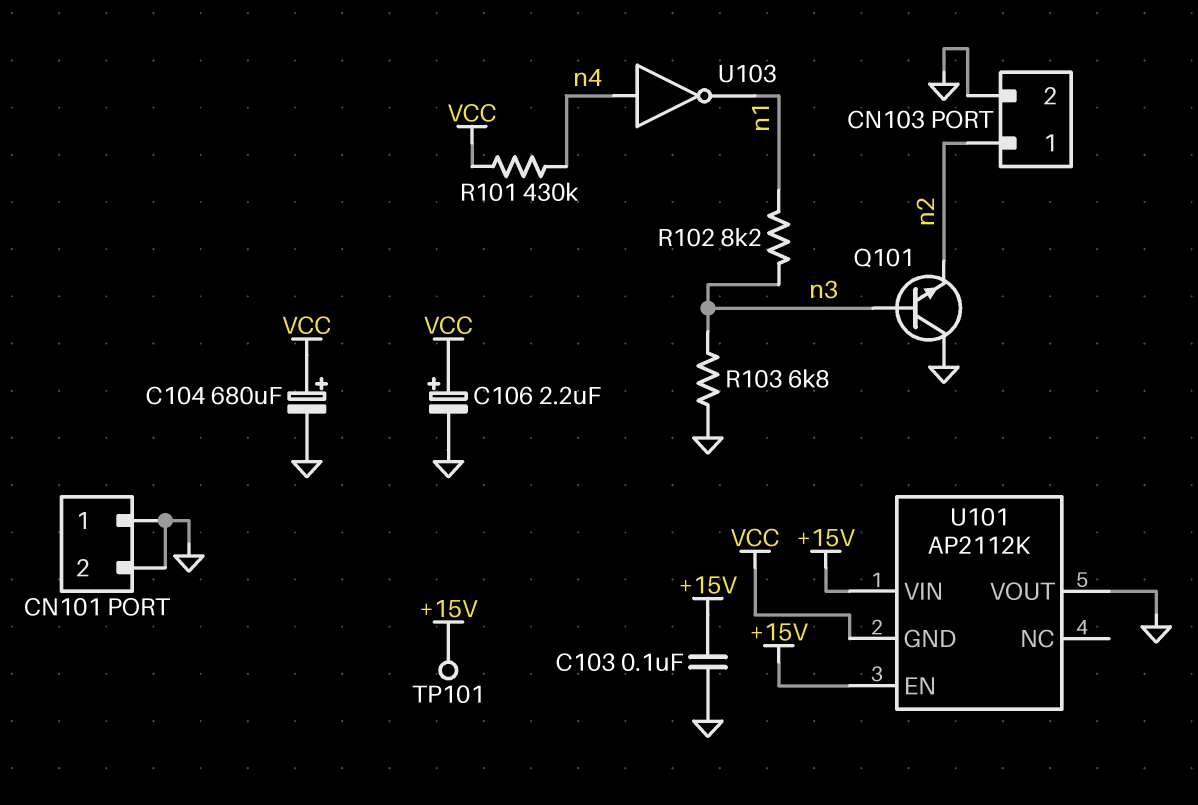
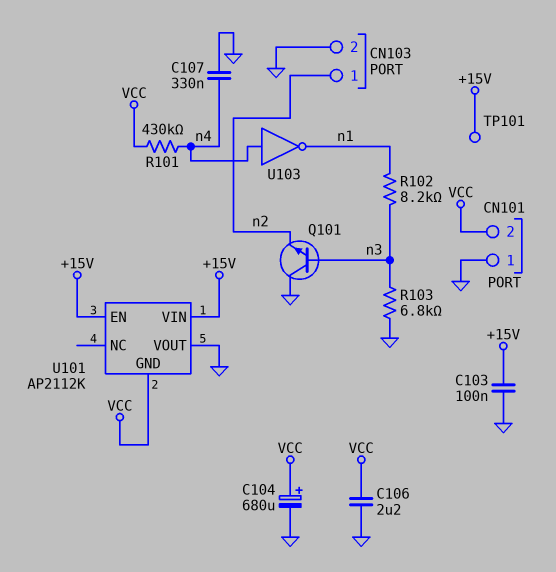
C106: 2.2uF (plus VCC, minus GND) -> 2.2uF (GND, VCC)
C107: none -> 330nF (GND, n4)
CN101 pin 2: GND -> VCC

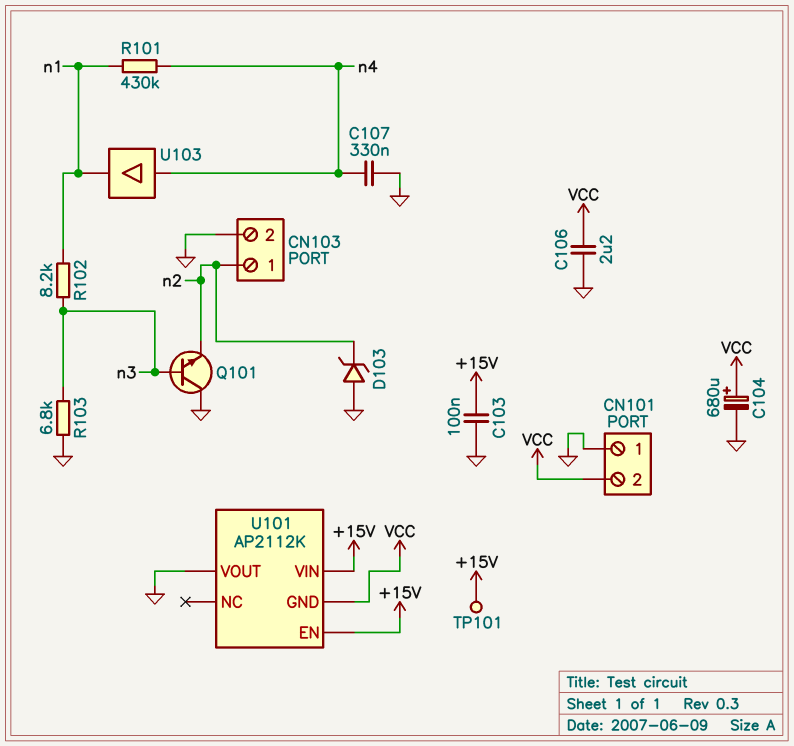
D103: none -> zener (A GND, K n2)
R101: 430k (VCC, n4) -> 430k (n1, n4)
U103: NOT (in n4, out n1) -> buffer (in n4, out n1)

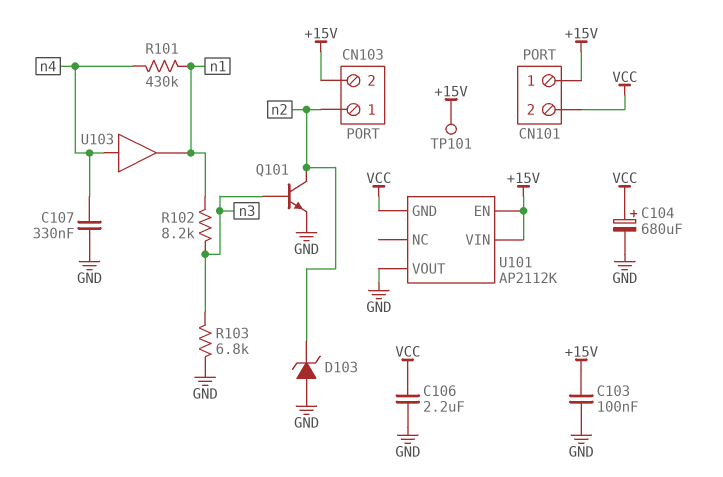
CN101 pin 1: GND -> +15V
CN103 pin 2: GND -> +15V
Q101: NPN (B n3, C GND, E n2) -> NPN (B n3, C n2, E GND)

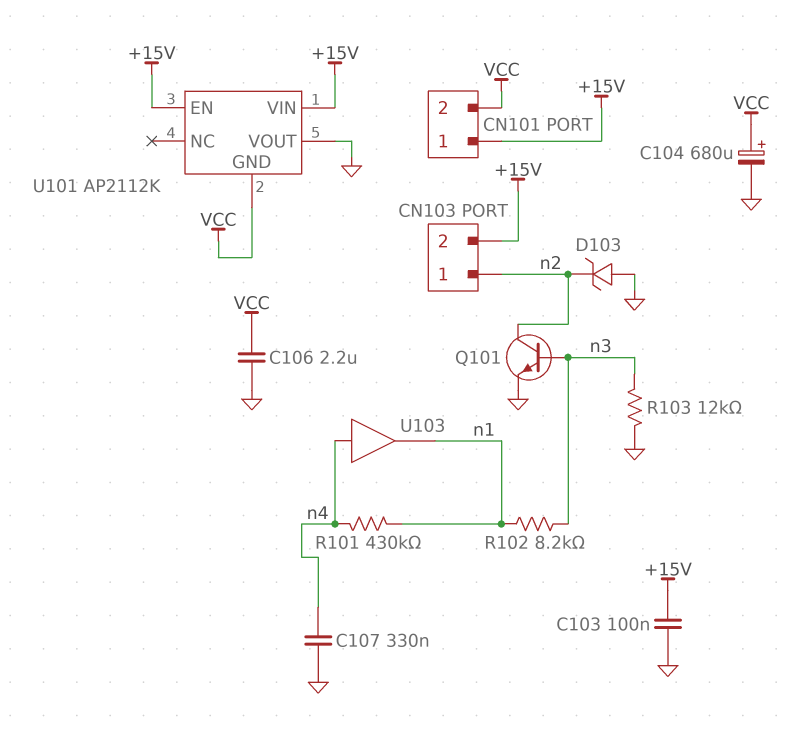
R103: 6.8k (GND, n3) -> 12k (GND, n3)
TP101: test point (+15V) -> none

